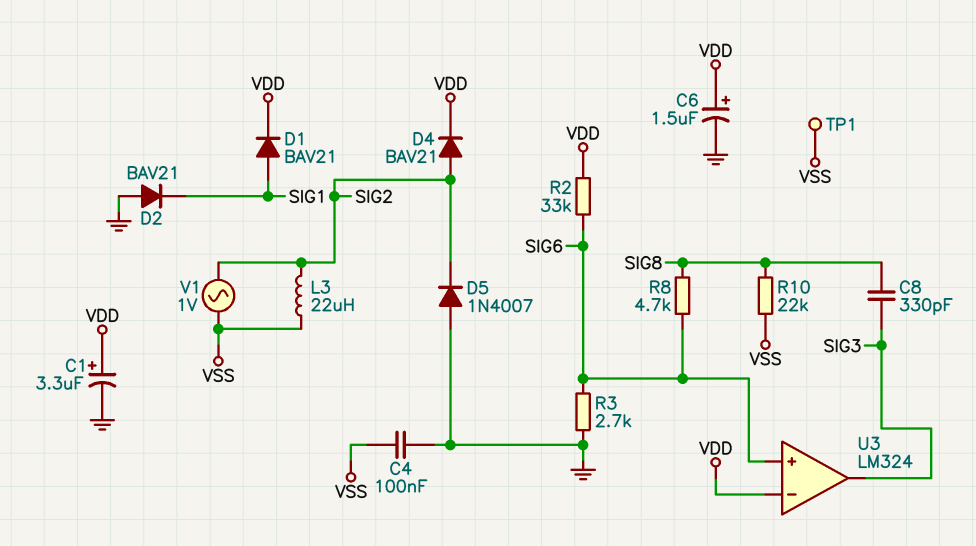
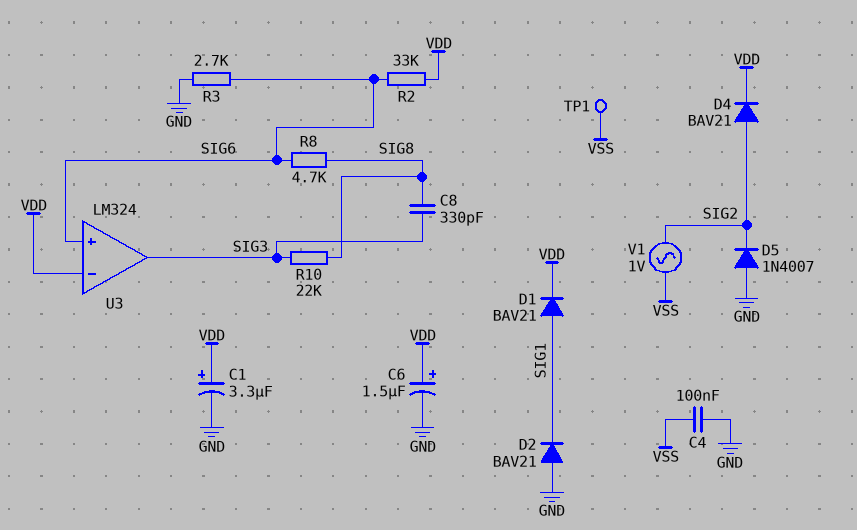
L3: 22uH (SIG2, VSS) -> none
R10: 22k (SIG8, VSS) -> 22k (SIG3, SIG8)

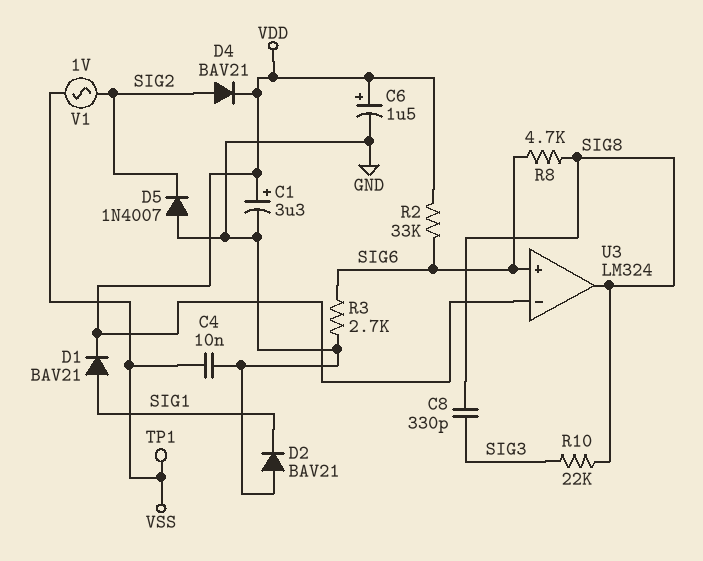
C4: 100nF (GND, VSS) -> 10nF (GND, VSS)
U3 pin out: SIG3 -> SIG8

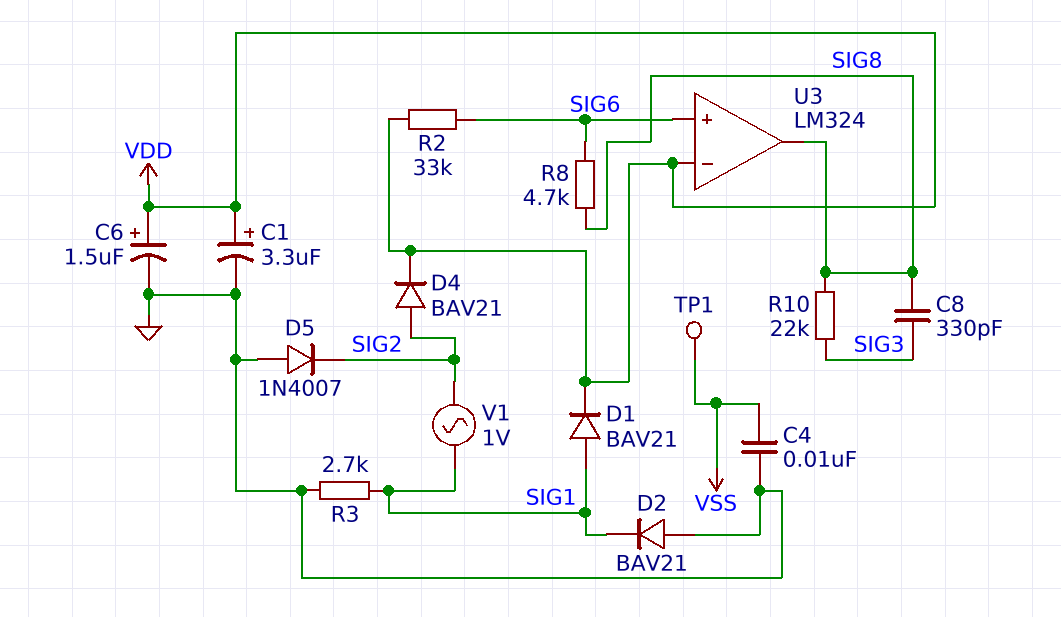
R3: 2.7k (GND, SIG6) -> 2.7k (GND, SIG1)
V1: AC 1V (SIG2, VSS) -> AC 1V (SIG1, SIG2)

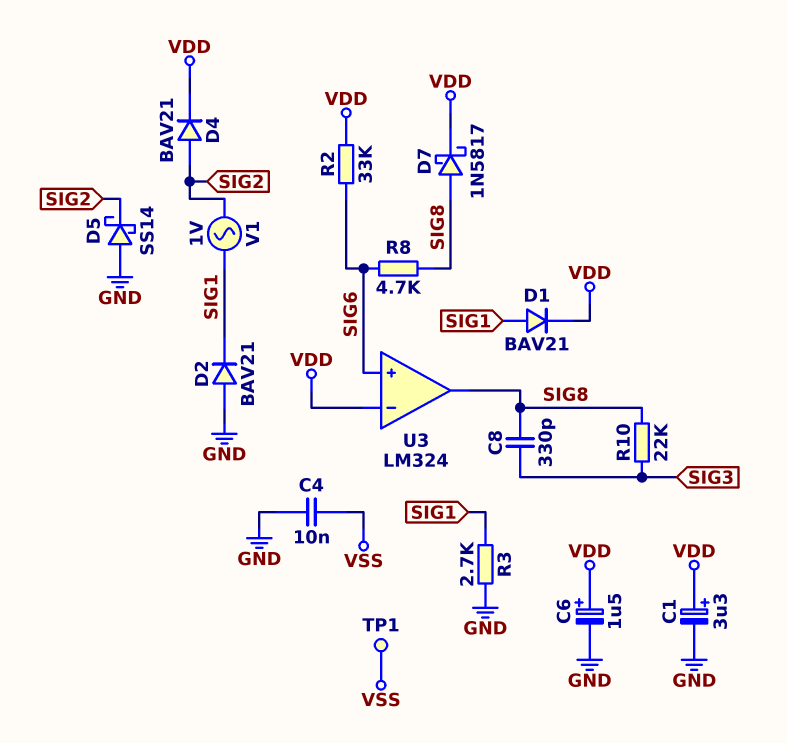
D5: diode 1N4007 (A GND, K SIG2) -> schottky SS14 (A GND, K SIG2)
D7: none -> schottky 1N5817 (A SIG8, K VDD)

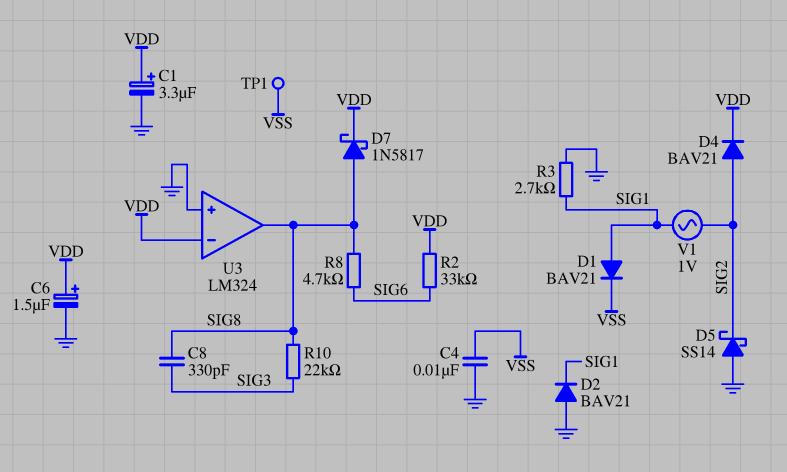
D1: diode BAV21 (A SIG1, K VDD) -> diode BAV21 (A SIG1, K VSS)
U3 pin in+: SIG6 -> GND

